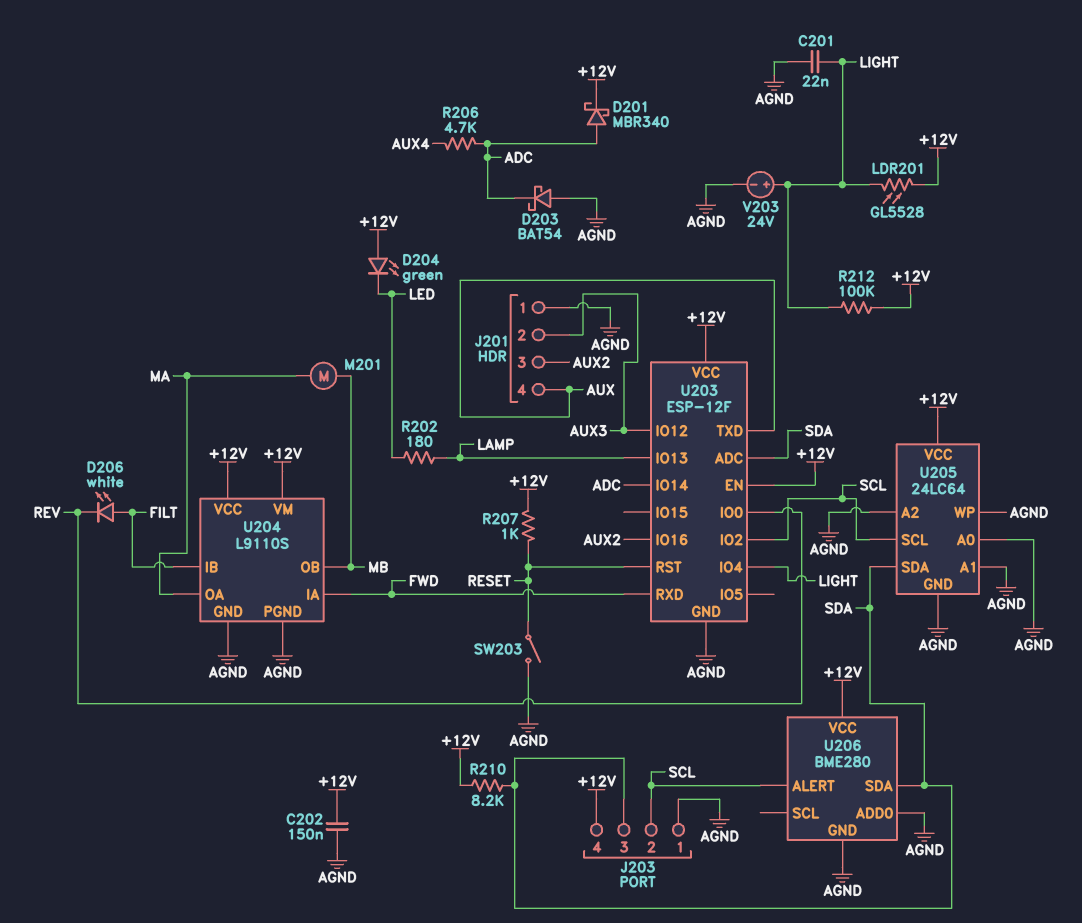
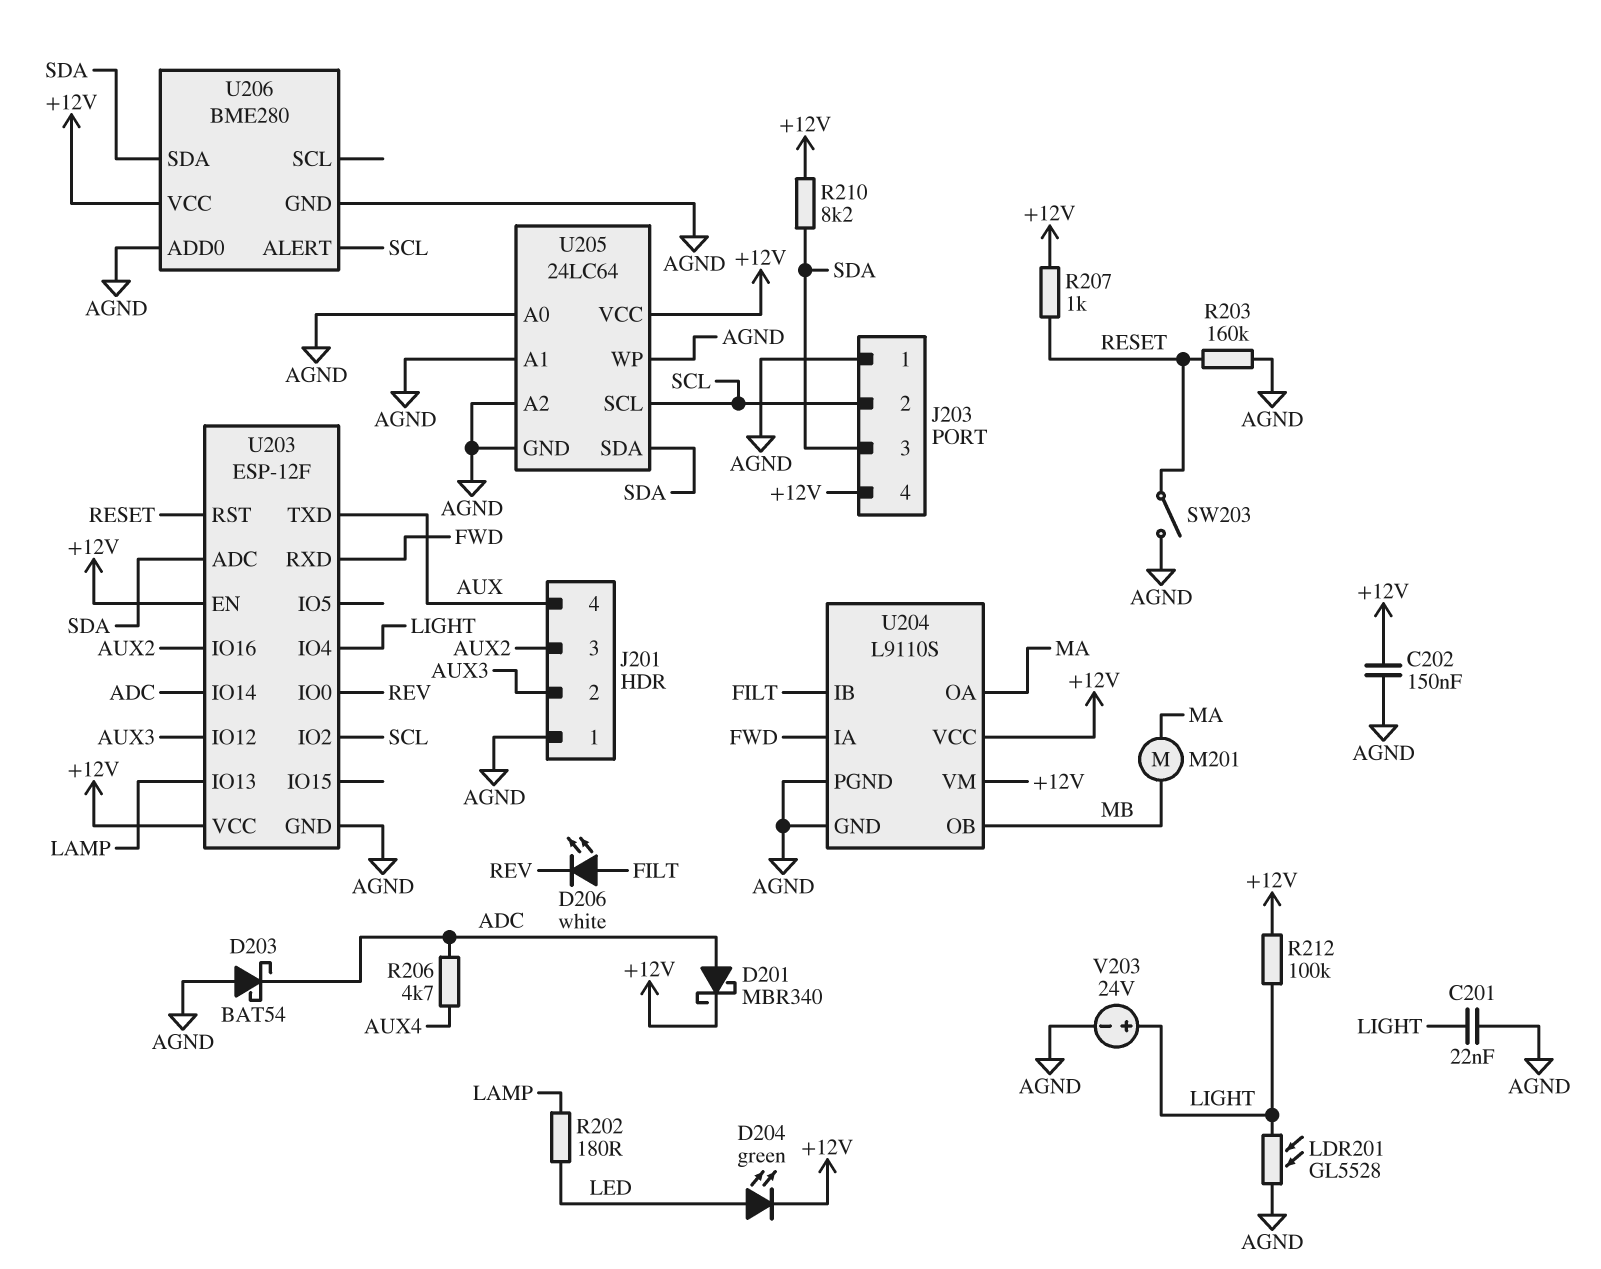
D204: LED green (A +12V, K LED) -> LED green (A LED, K +12V)
LDR201: GL5528 (+12V, LIGHT) -> GL5528 (AGND, LIGHT)
R203: none -> 160k (AGND, RESET)

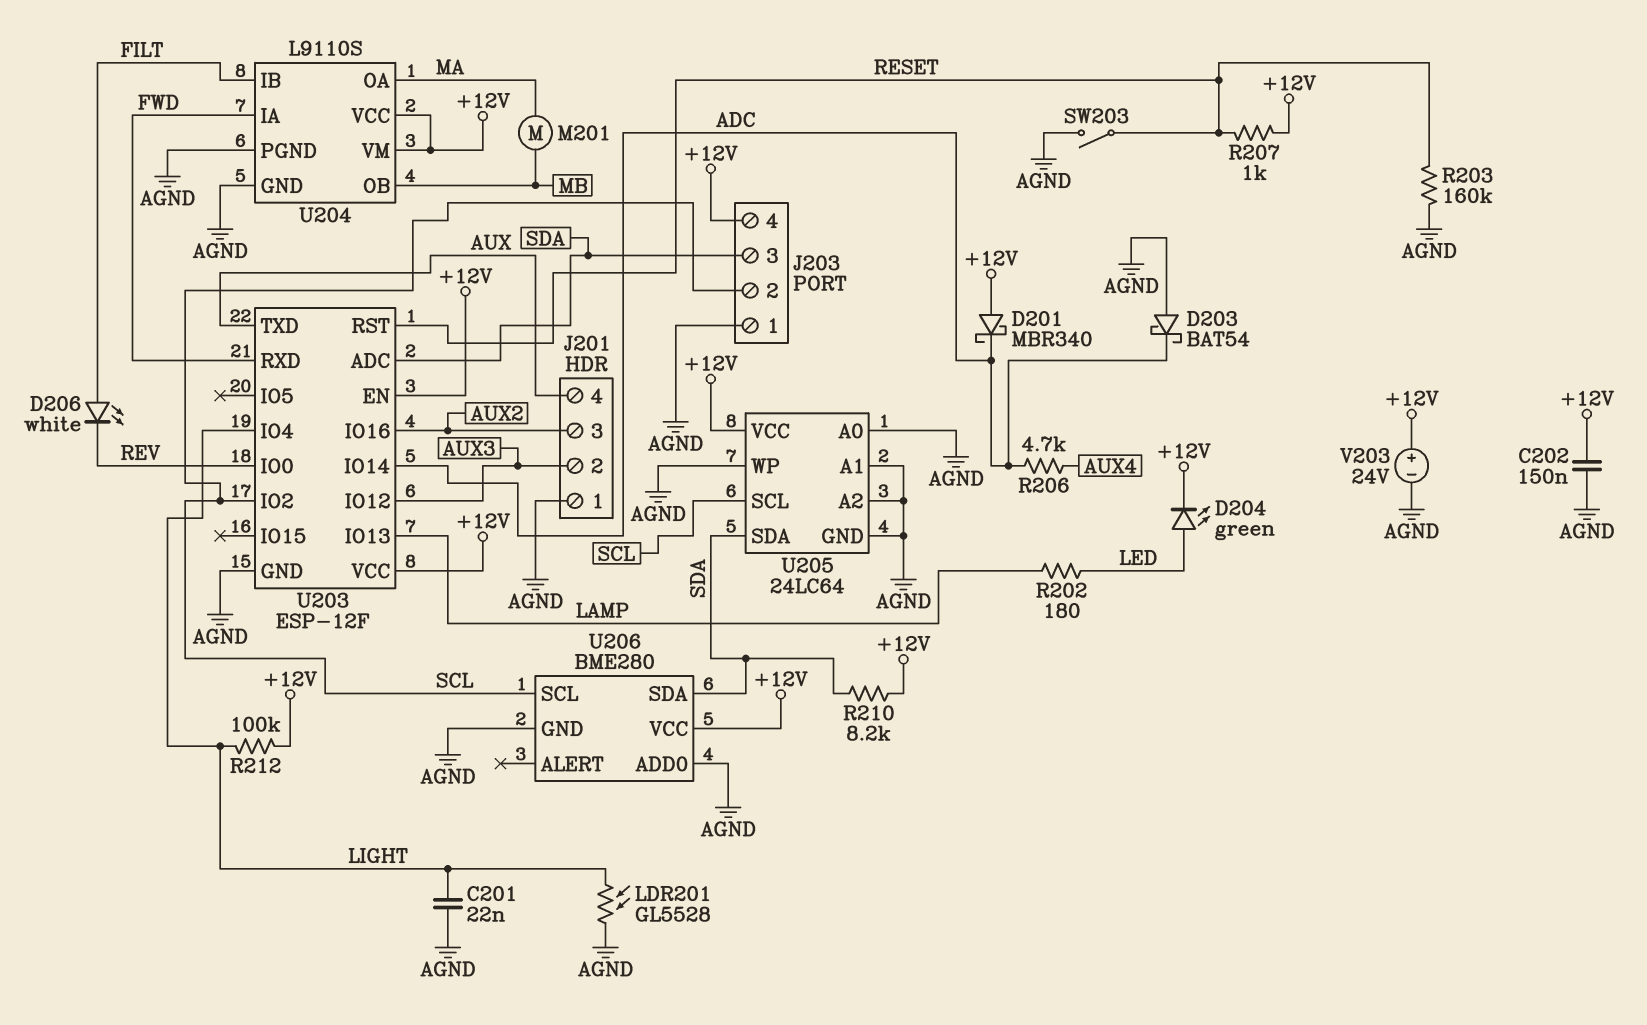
D201: schottky MBR340 (A ADC, K +12V) -> schottky MBR340 (A +12V, K ADC)
U206 pin ALERT: SCL -> none
U206 pin SCL: none -> SCL
V203: 24V (plus LIGHT, minus AGND) -> 24V (plus +12V, minus AGND)

